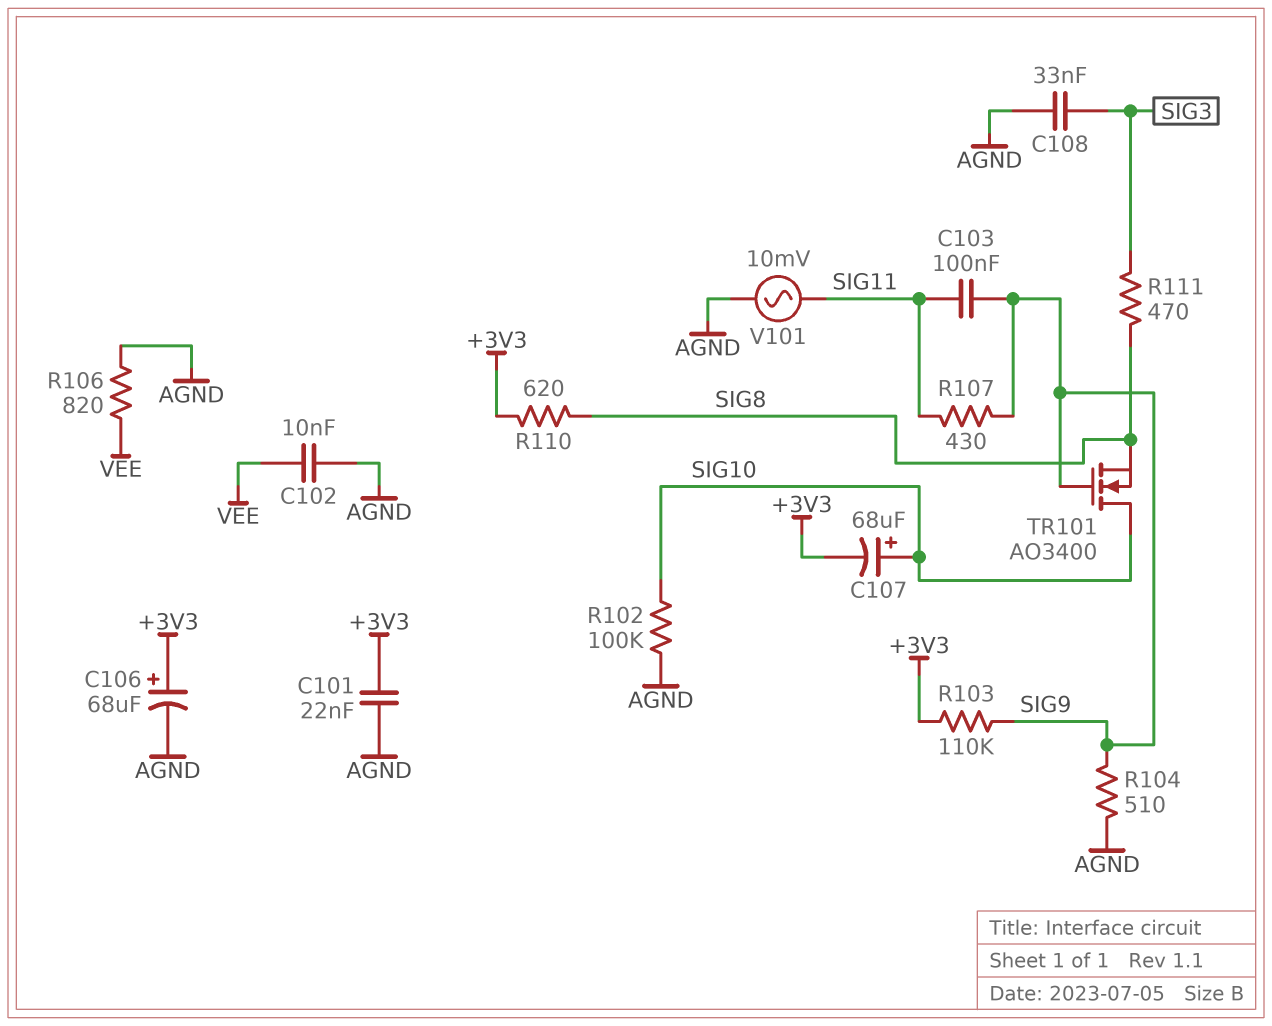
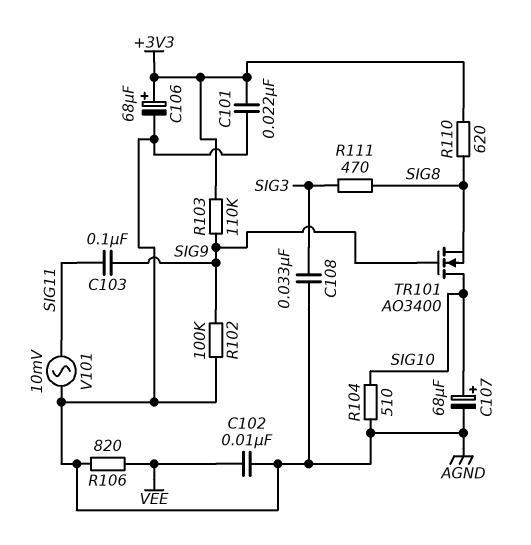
C107: 68uF (plus SIG10, minus +3V3) -> 68uF (plus SIG10, minus AGND)
R102: 100k (AGND, SIG10) -> 100k (AGND, SIG9)
R104: 510 (AGND, SIG9) -> 510 (AGND, SIG10)
R107: 430 (SIG9, SIG11) -> none

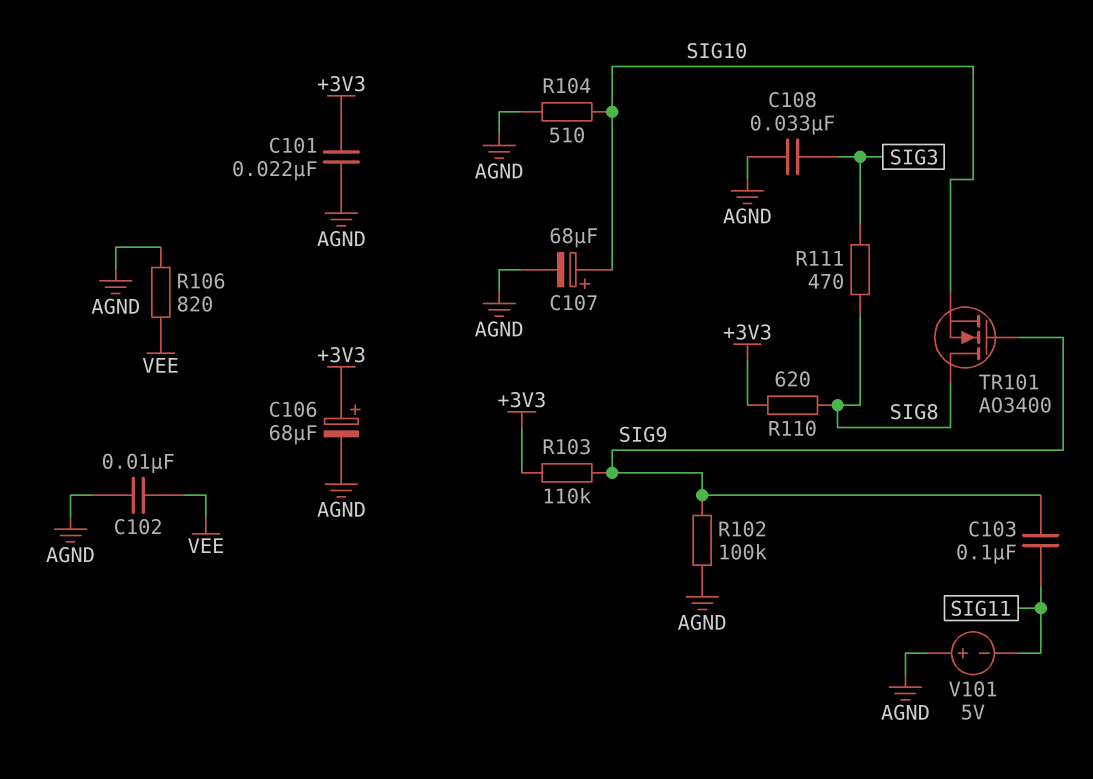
TR101: NMOS AO3400 (G SIG9, D SIG10, S SIG8) -> NMOS AO3400 (G SIG9, D SIG8, S SIG10)
V101: AC 10mV (AGND, SIG11) -> 5V (plus AGND, minus SIG11)

